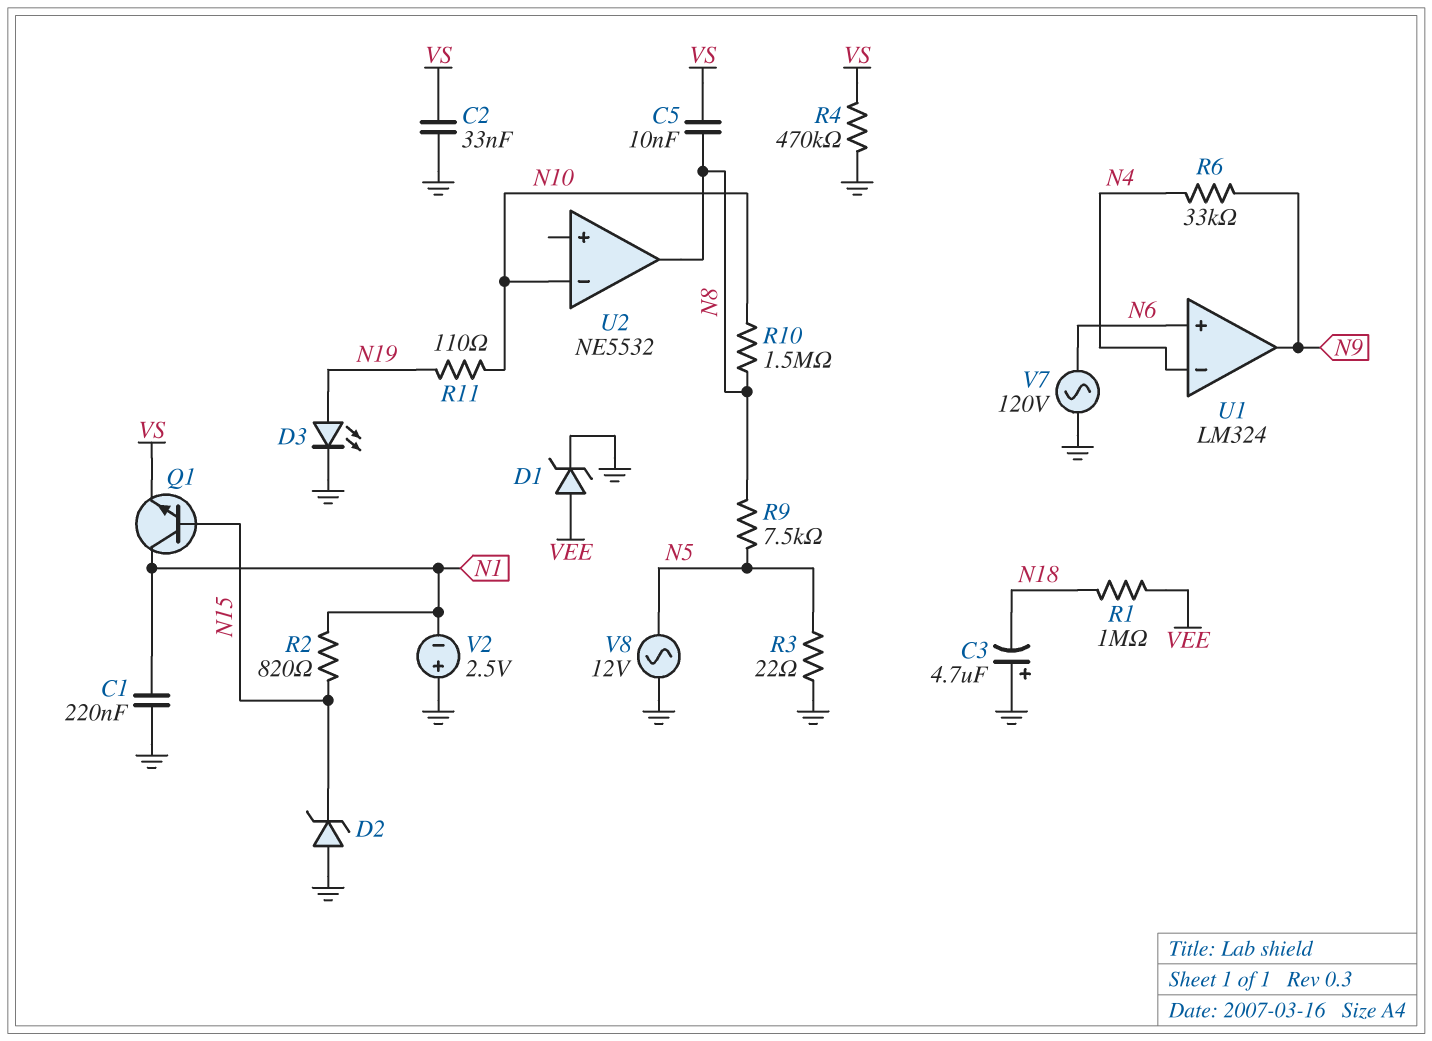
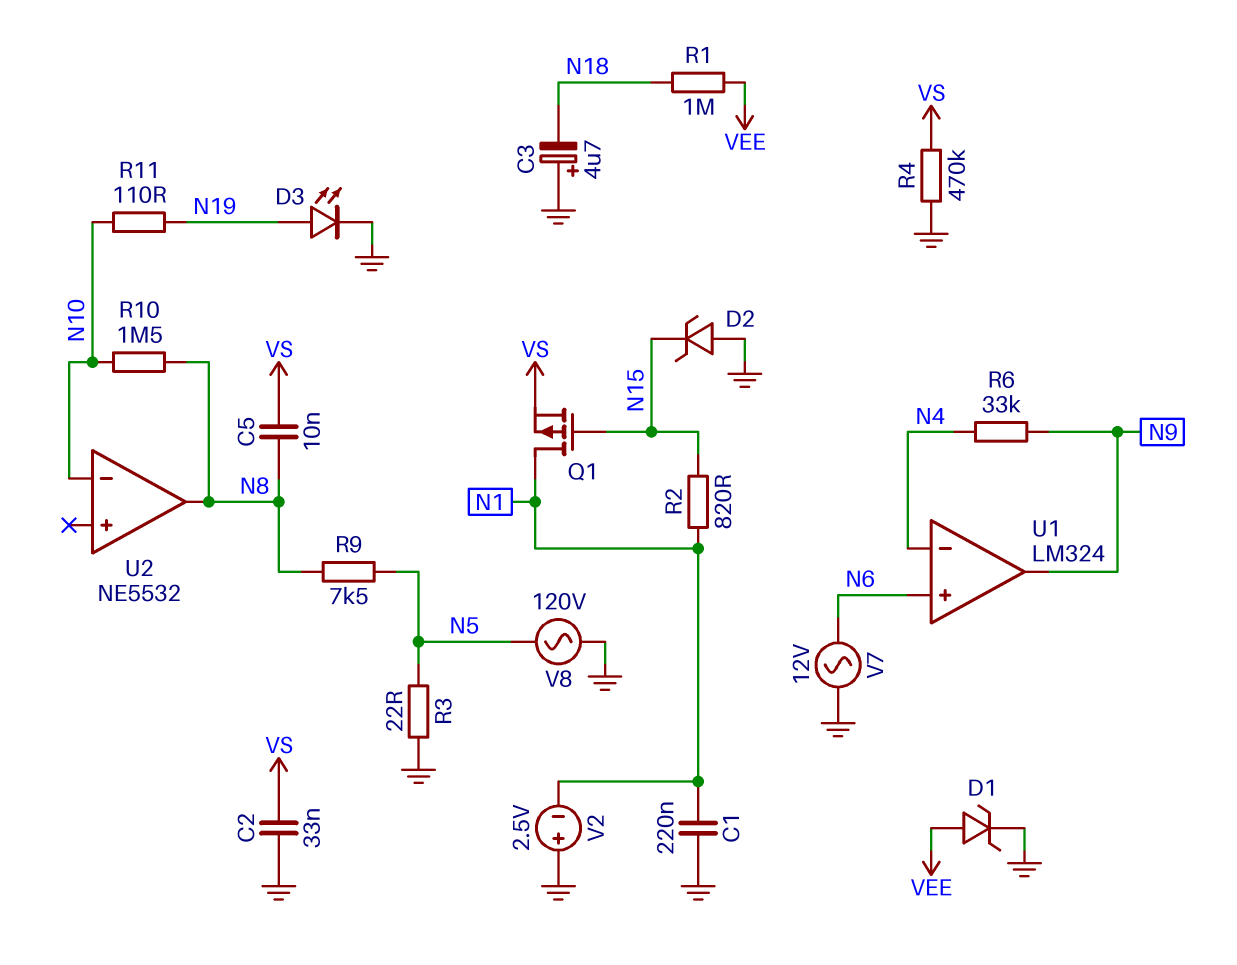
Q1: NPN (B N15, C N1, E VS) -> PMOS (G N15, D N1, S VS)
V7: AC 120V (GND, N6) -> AC 12V (GND, N6)
V8: AC 12V (GND, N5) -> AC 120V (GND, N5)

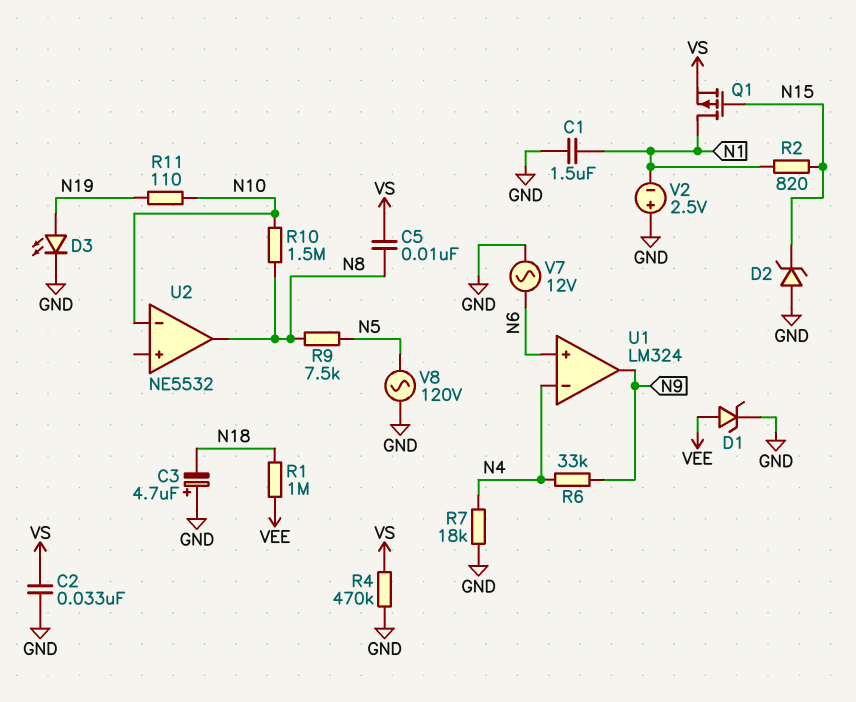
C1: 220nF (GND, N1) -> 1.5uF (GND, N1)
R3: 22 (GND, N5) -> none
R7: none -> 18k (GND, N4)

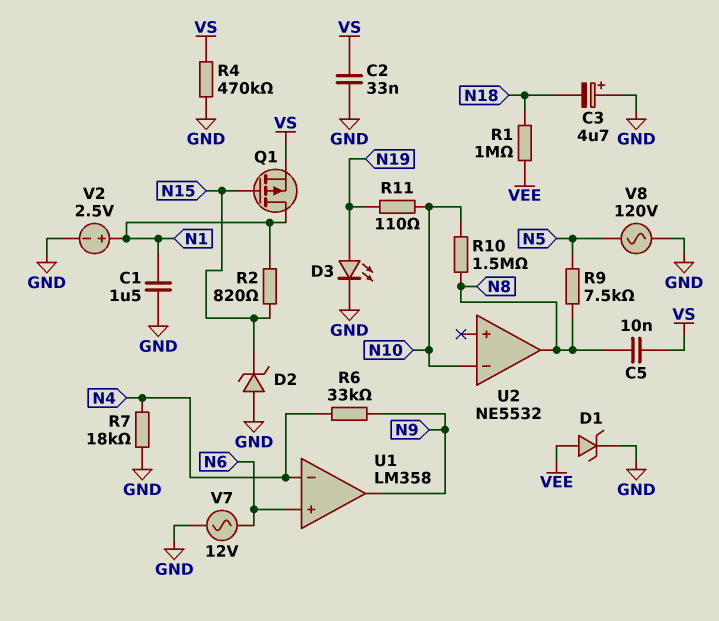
U1: LM324 -> LM358
V2: 2.5V (plus GND, minus N1) -> 2.5V (plus N1, minus GND)

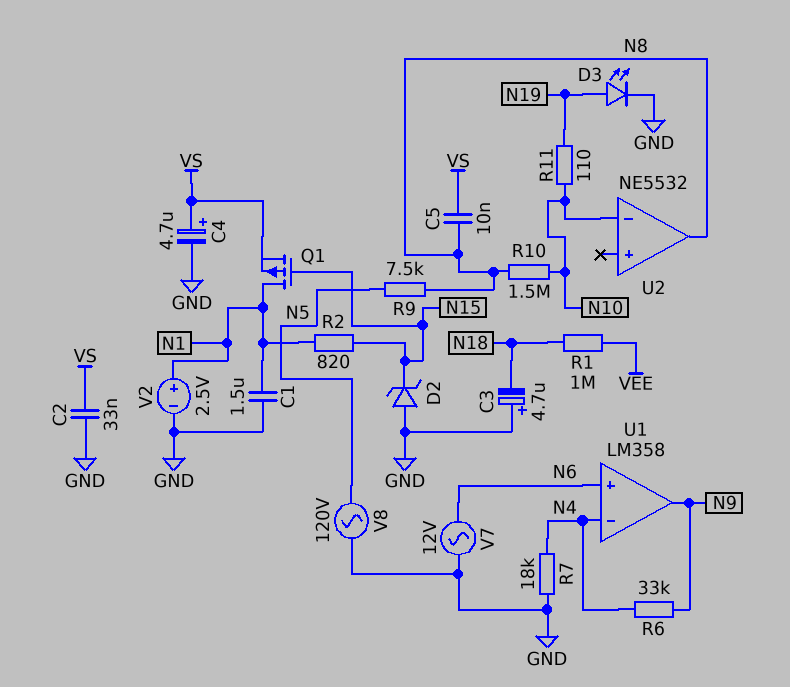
C4: none -> 4.7uF (plus VS, minus GND)
D1: zener (A VEE, K GND) -> none
R4: 470k (GND, VS) -> none

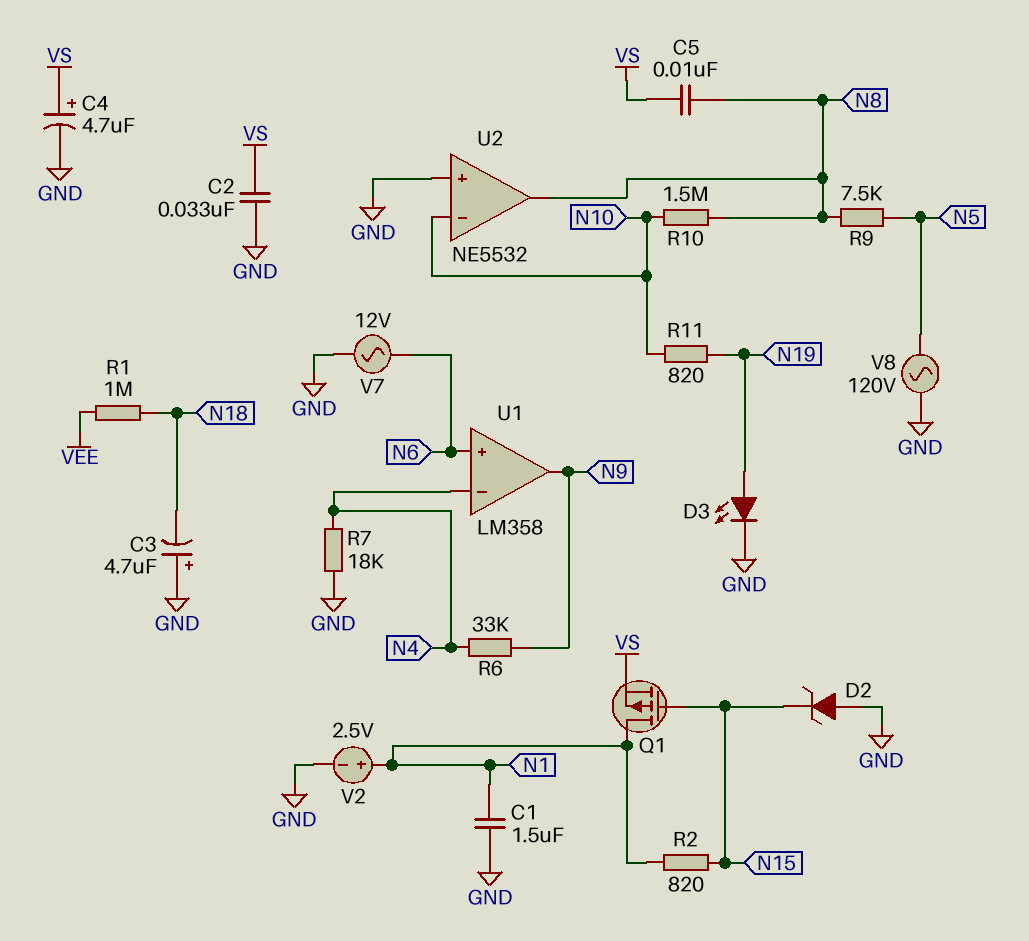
R11: 110 (N10, N19) -> 820 (N10, N19)
U2 pin in+: none -> GND

